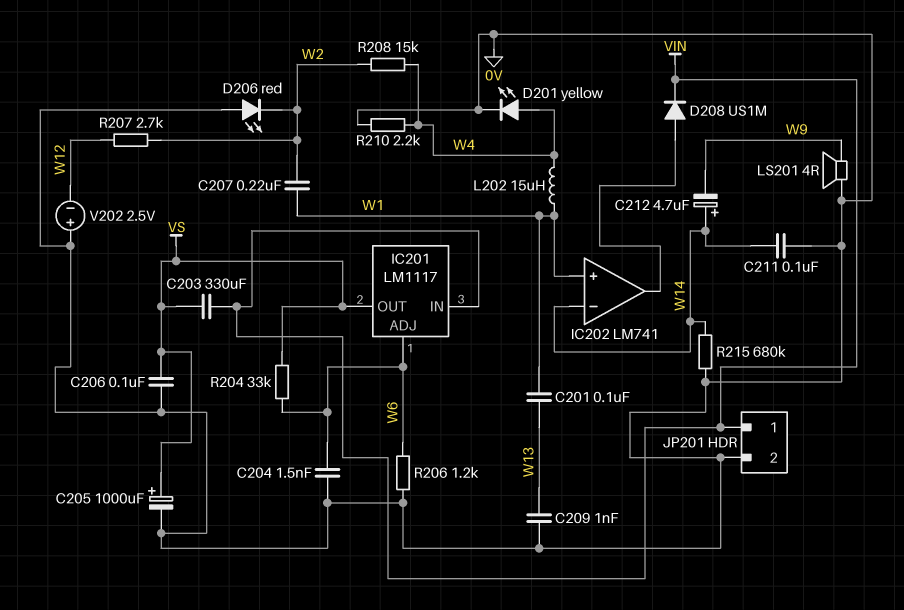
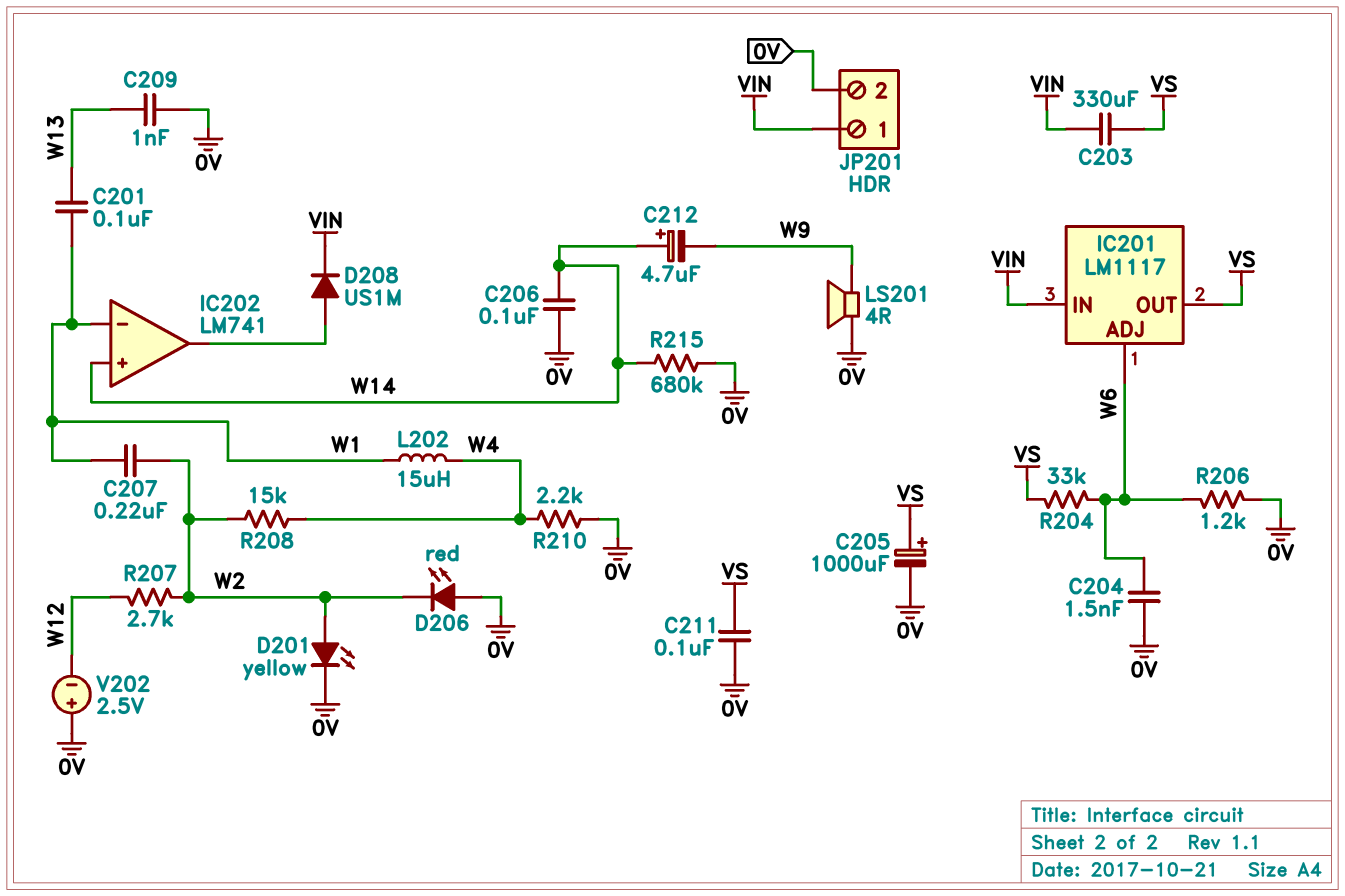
C206: 100nF (0V, VS) -> 100nF (0V, W14)
C211: 100nF (0V, W14) -> 100nF (0V, VS)
D201: LED yellow (A W4, K 0V) -> LED yellow (A W2, K 0V)
IC202 pin in+: W1 -> W14
IC202 pin in-: W14 -> W1

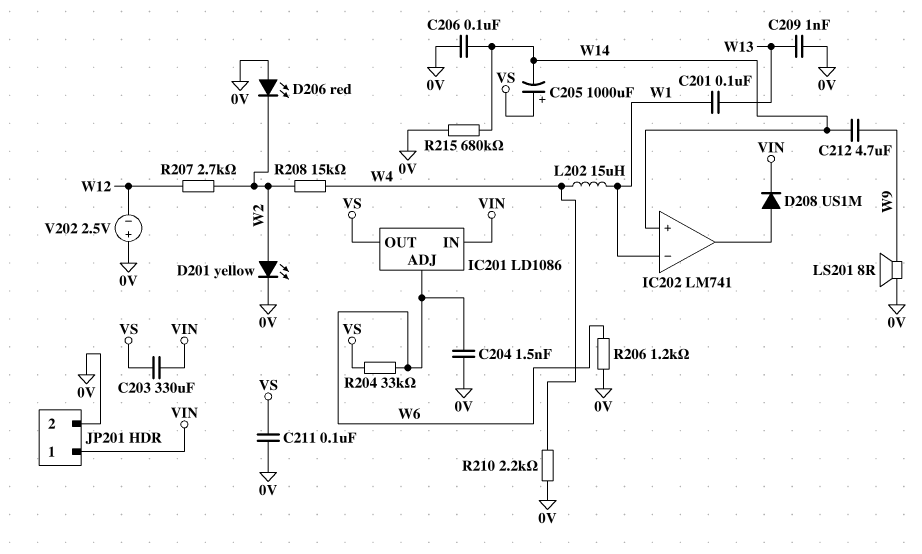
C205: 1000uF (plus VS, minus 0V) -> 1000uF (plus VS, minus W14)
C207: 220nF (W1, W2) -> none
C212: 4.7uF (plus W14, minus W9) -> 4.7uF (W9, W14)
IC201: LM1117 -> LD1086
LS201: speaker 4R (0V, W9) -> speaker 8R (0V, W9)

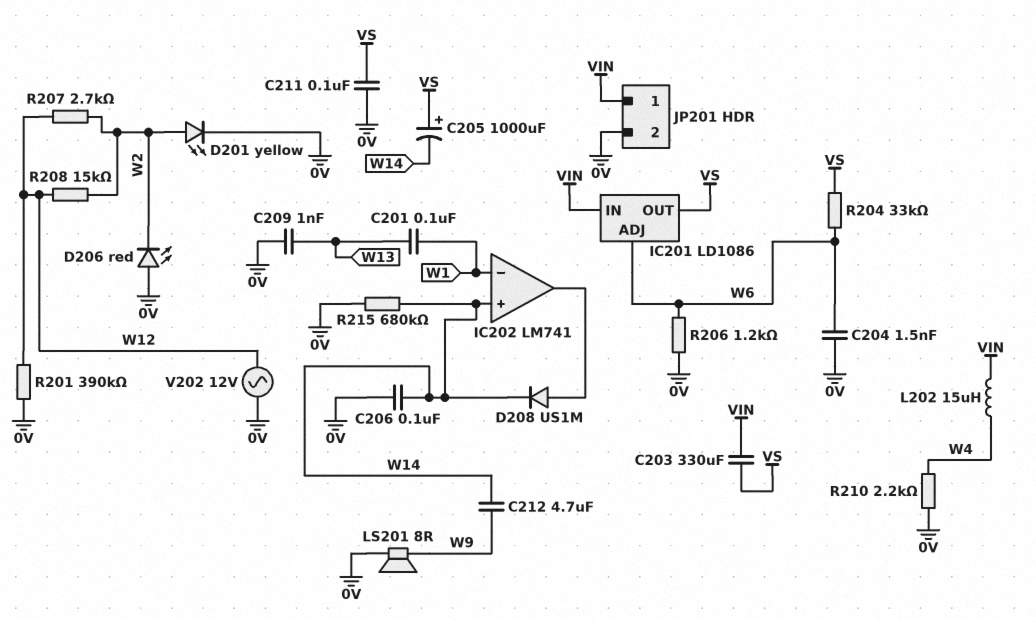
D208: diode US1M (A IC202/out, K VIN) -> diode US1M (A IC202/out, K W14)
L202: 15uH (W1, W4) -> 15uH (VIN, W4)
R201: none -> 390k (0V, W12)
R208: 15k (W2, W4) -> 15k (W2, W12)
V202: 2.5V (plus 0V, minus W12) -> AC 12V (0V, W12)

